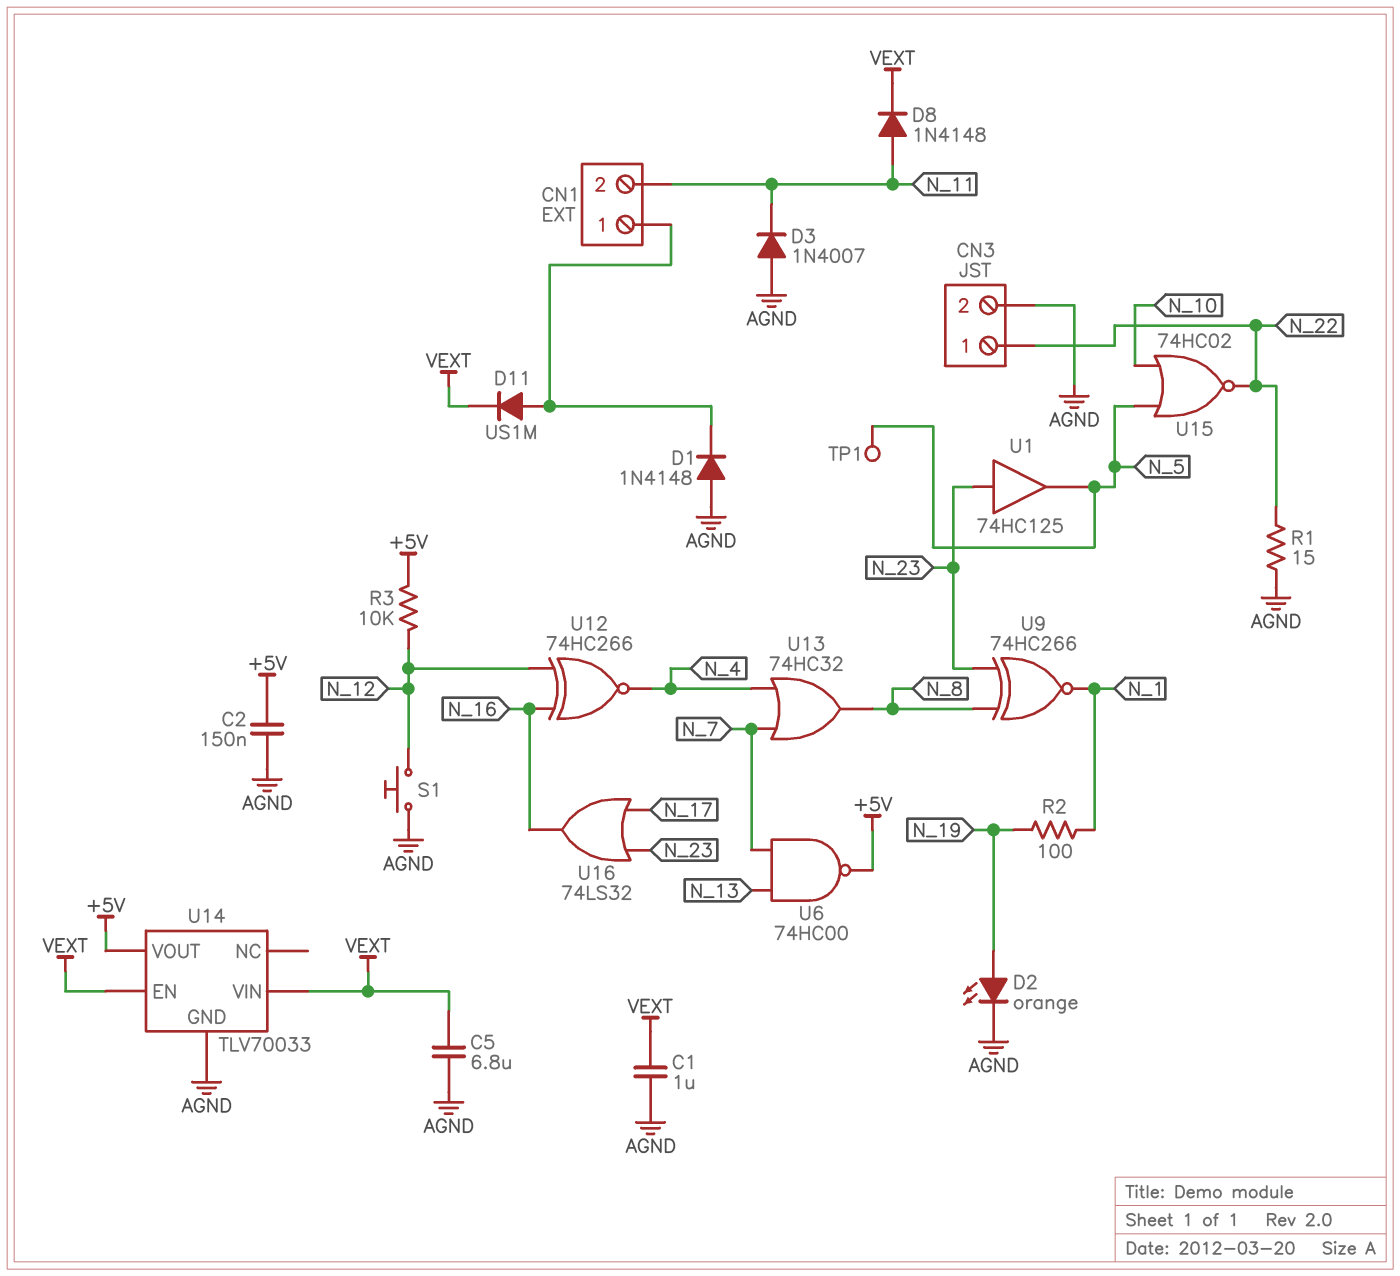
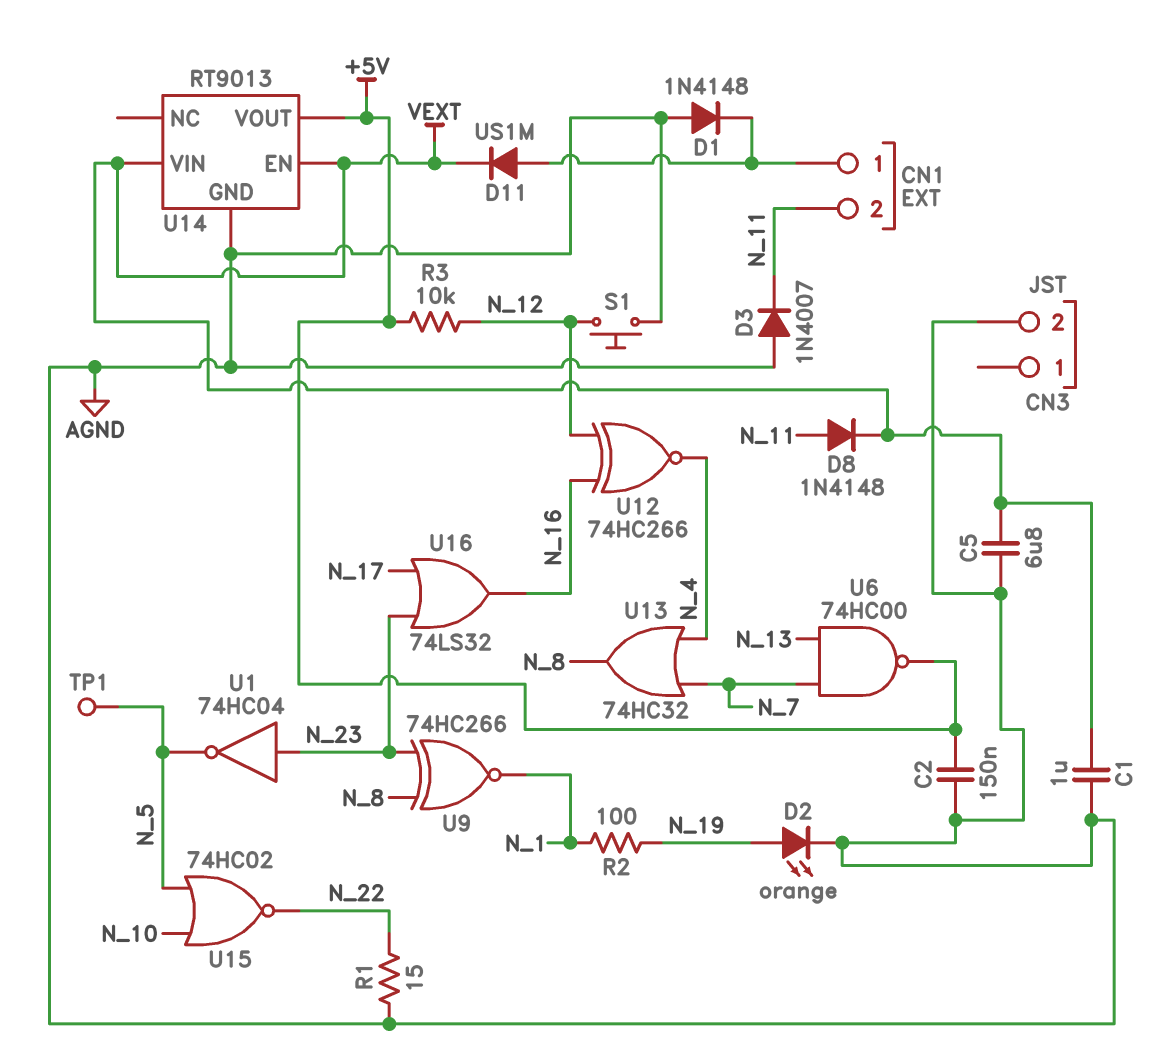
CN3 pin 1: N_22 -> none
U1: buffer 74HC125 (in N_23, out N_5) -> NOT 74HC04 (in N_23, out N_5)
U14: TLV70033 -> RT9013

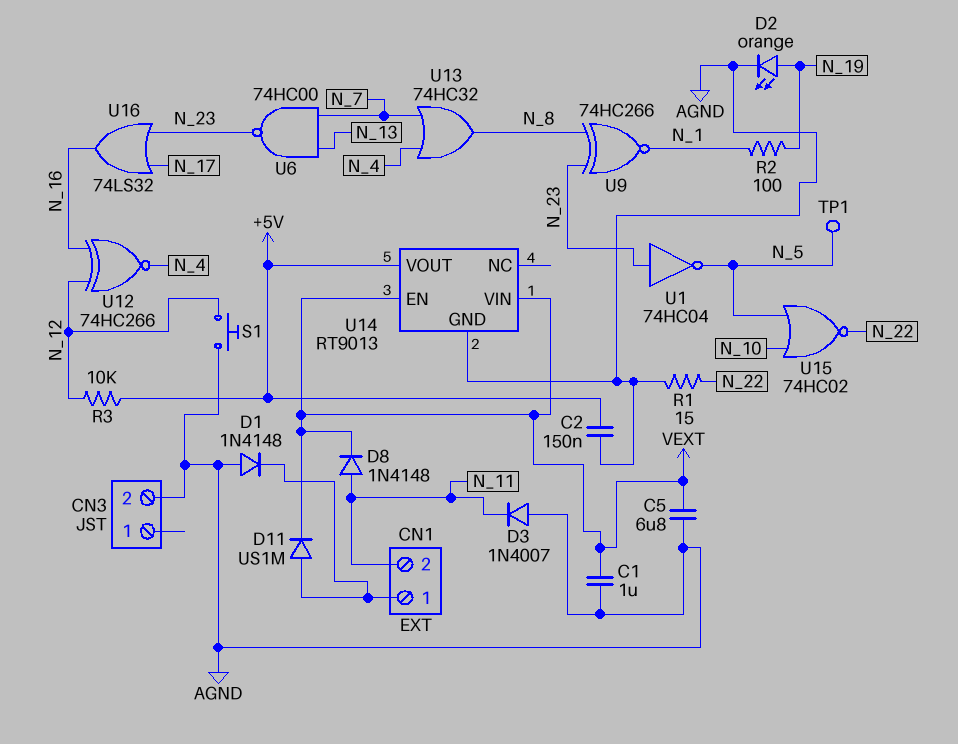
U6: NAND 74HC00 (in N_7, in N_13, out +5V) -> NAND 74HC00 (in N_7, in N_13, out N_23)

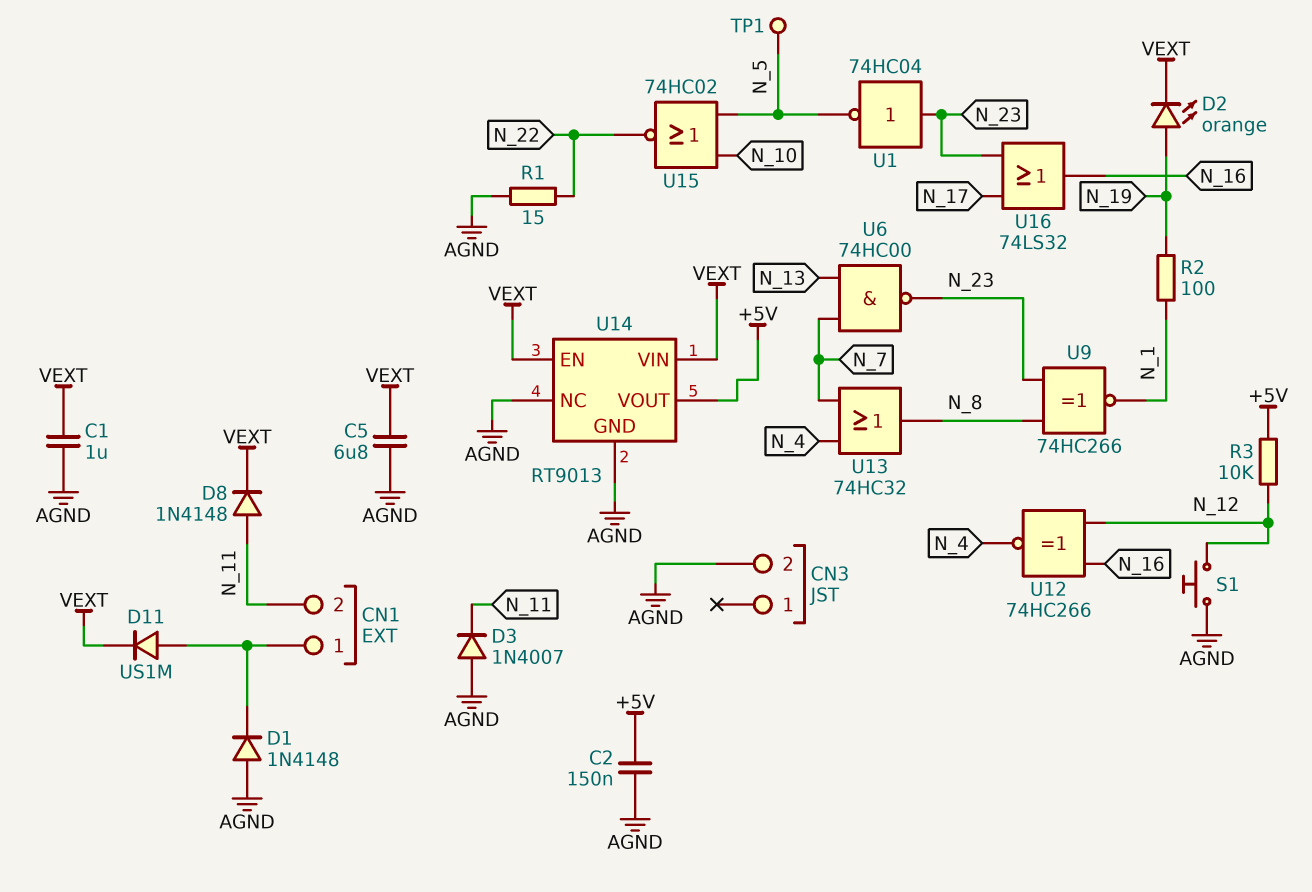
D2: LED orange (A N_19, K AGND) -> LED orange (A N_19, K VEXT)
U14 pin NC: none -> AGND

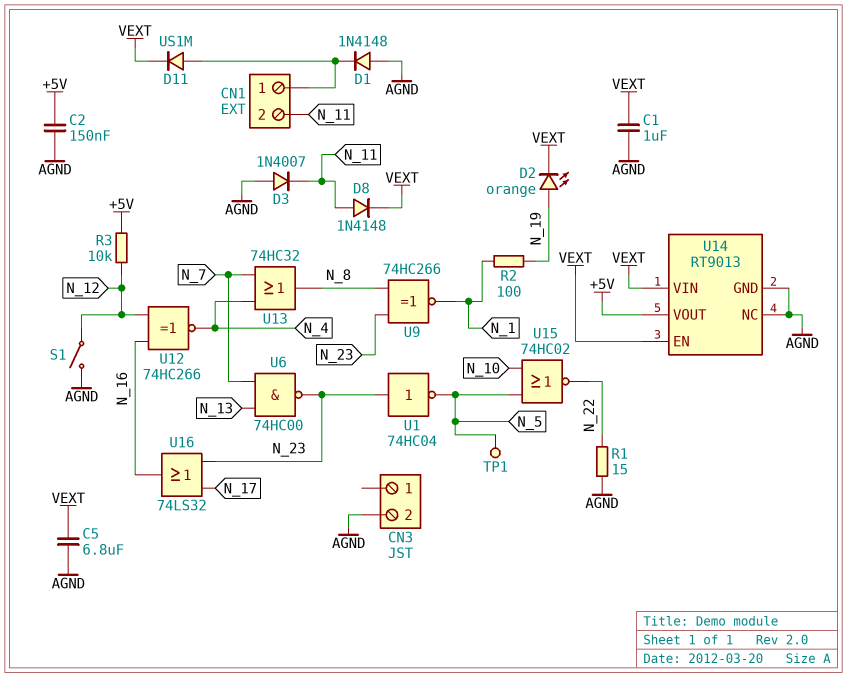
S1: button (AGND, N_12) -> switch (AGND, N_12)

